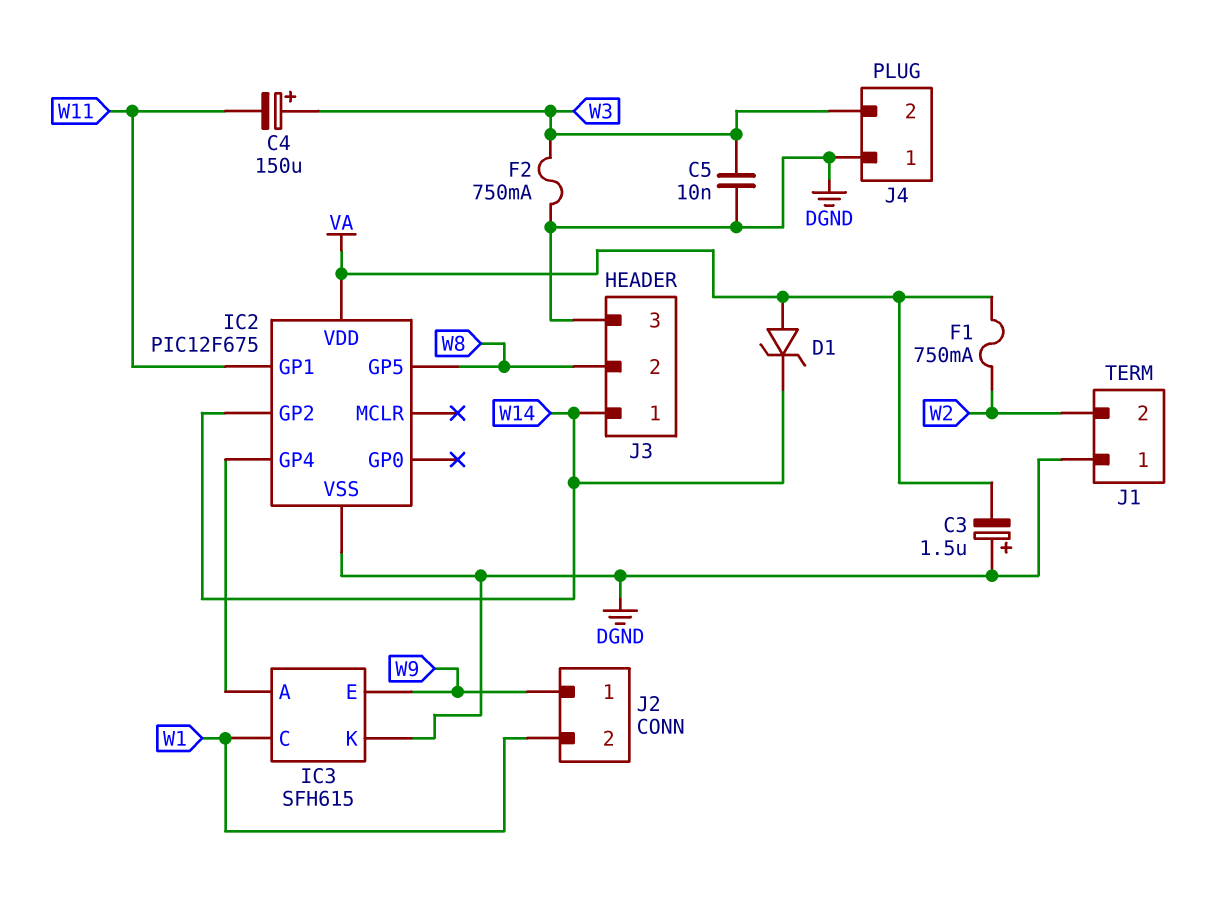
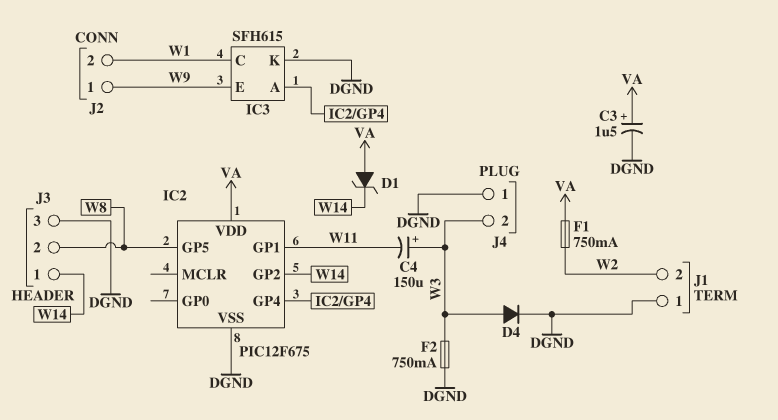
C3: 1.5uF (plus DGND, minus VA) -> 1.5uF (plus VA, minus DGND)
C5: 10nF (DGND, W3) -> none
D4: none -> diode (A W3, K DGND)

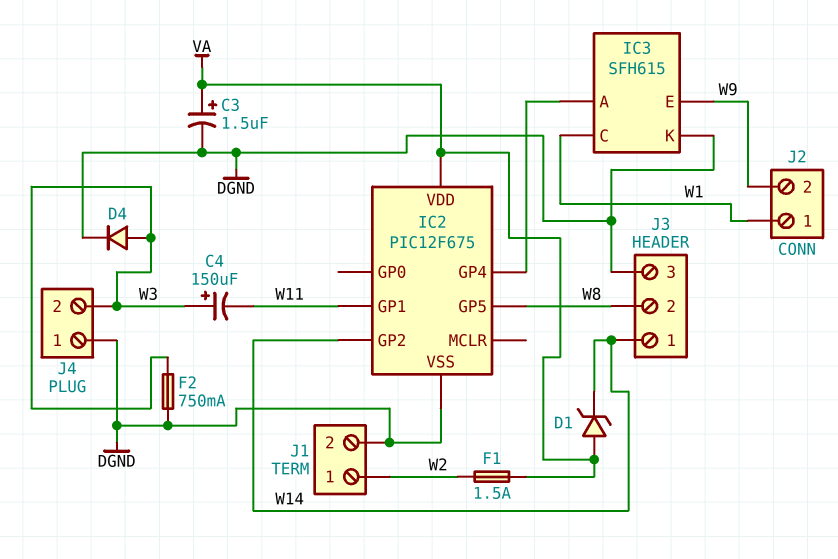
F1: 750mA (VA, W2) -> 1.5A (VA, W2)
J1 pin 1: DGND -> W2
J1 pin 2: W2 -> DGND
J2 pin 1: W9 -> W1
J2 pin 2: W1 -> W9

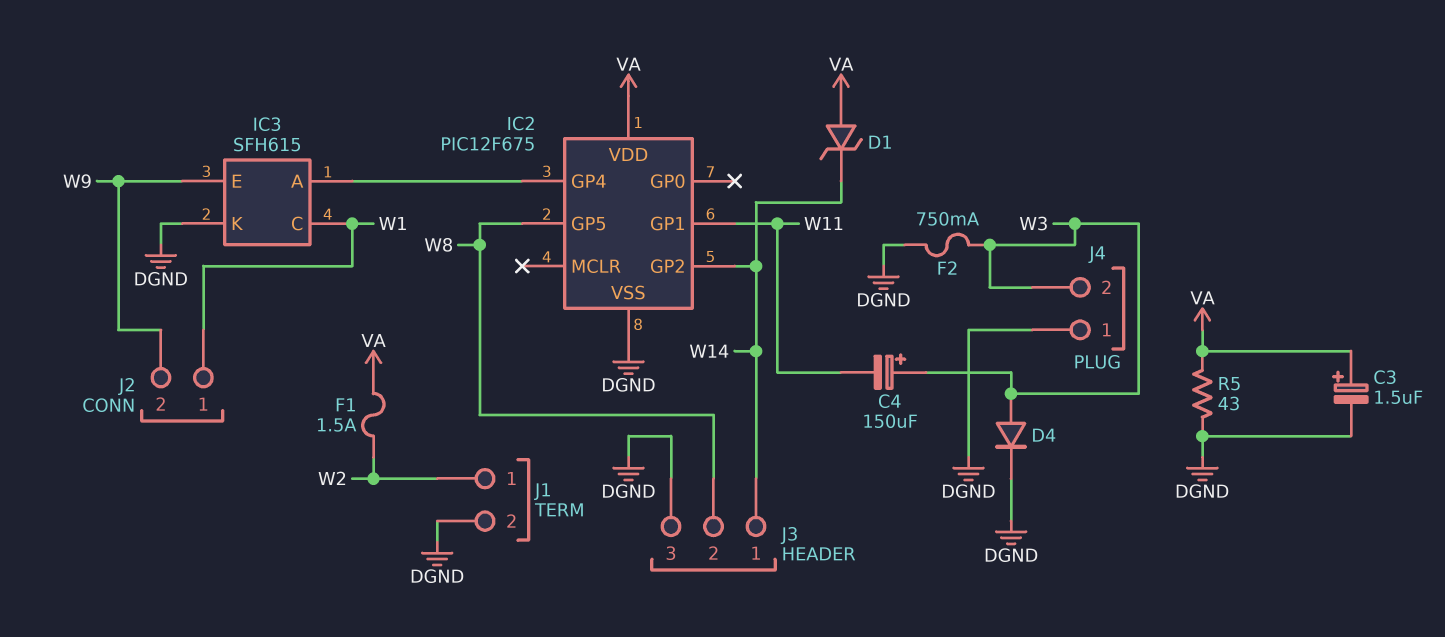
R5: none -> 43 (DGND, VA)

